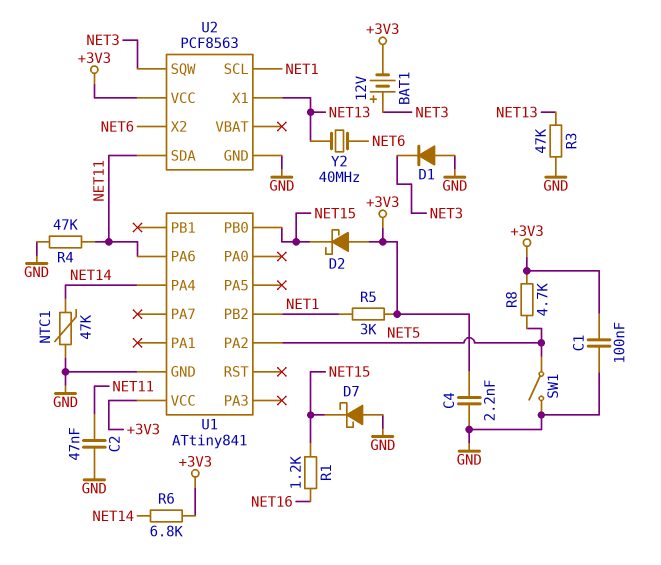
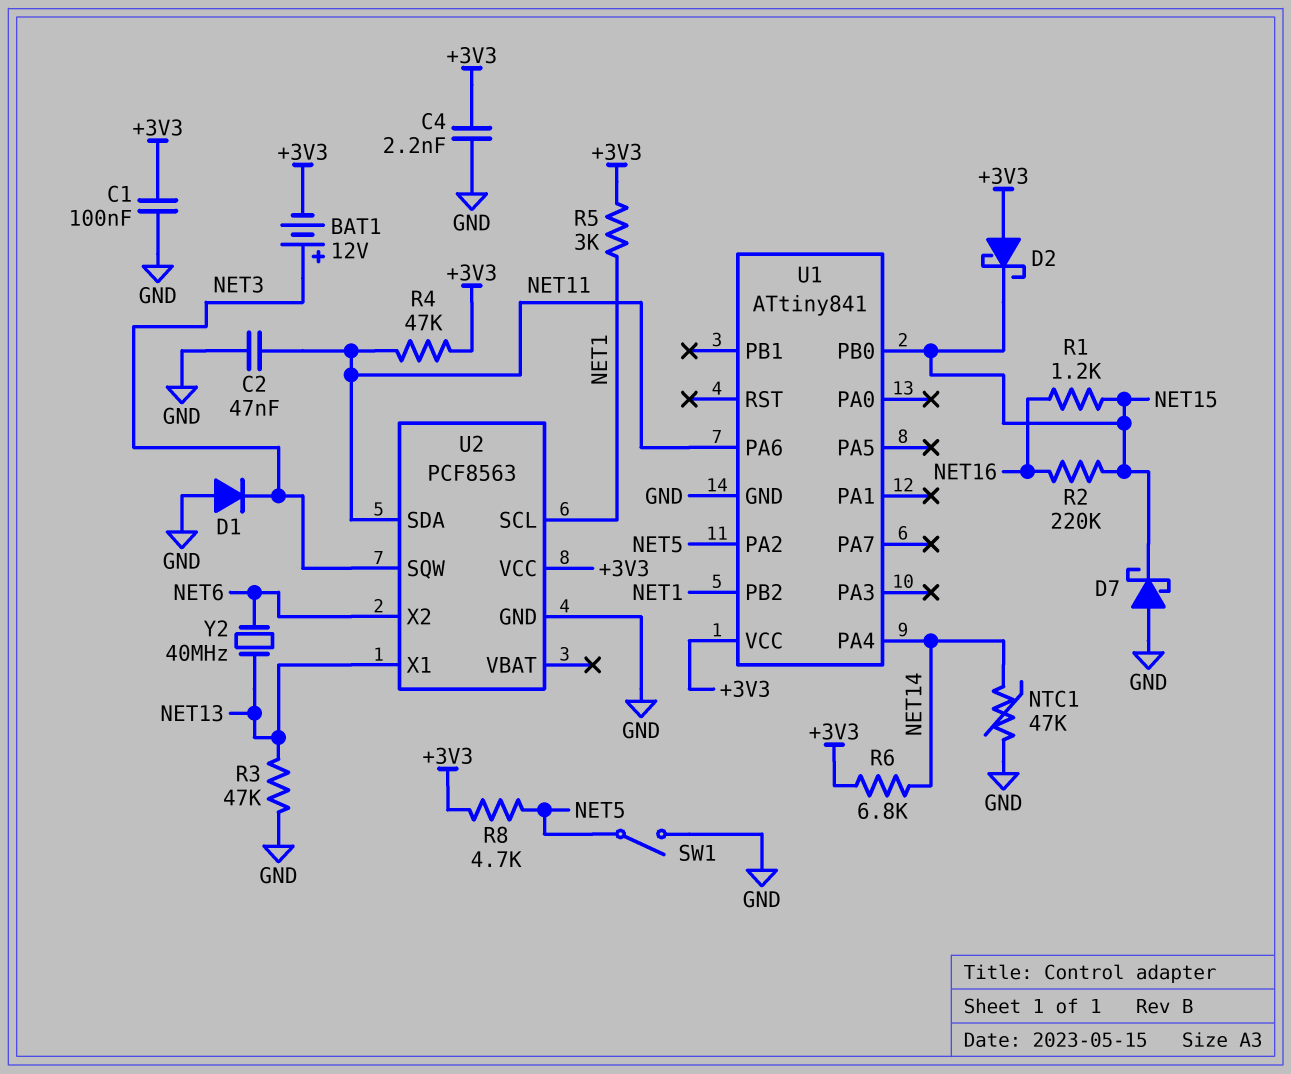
R2: none -> 220k (NET15, NET16)
R4: 47k (GND, NET11) -> 47k (+3V3, NET11)

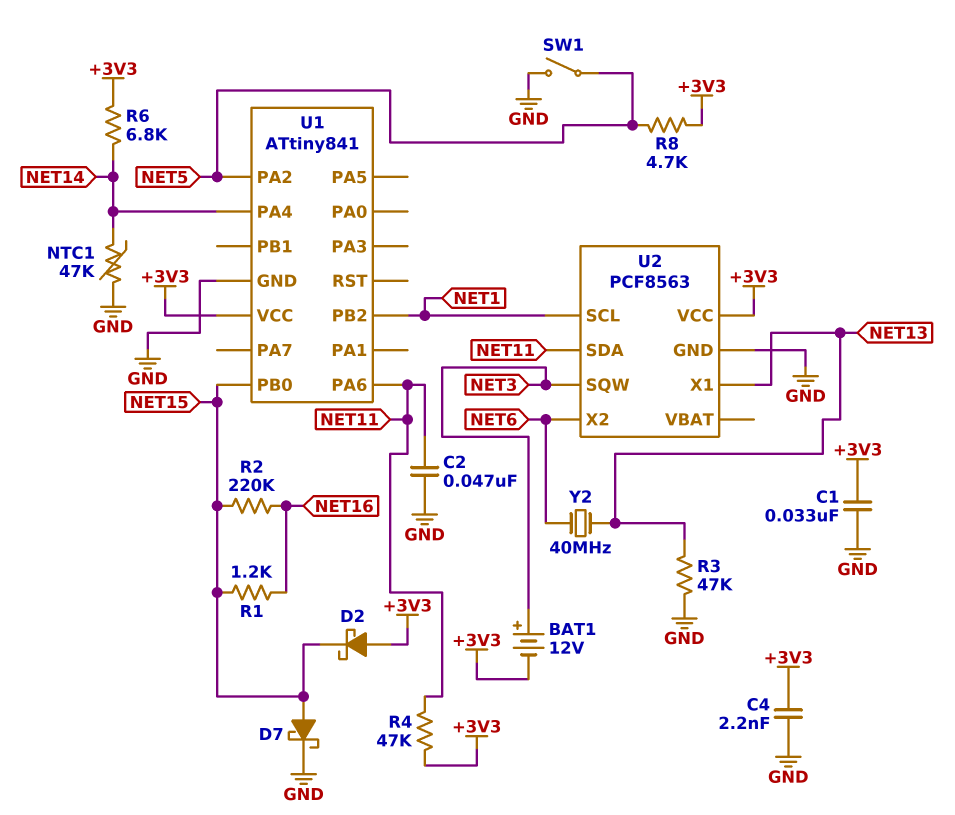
C1: 100nF (+3V3, GND) -> 33nF (+3V3, GND)
D1: diode (A GND, K NET3) -> none
D7: schottky (A GND, K NET15) -> schottky (A NET15, K GND)
R5: 3k (+3V3, NET1) -> none

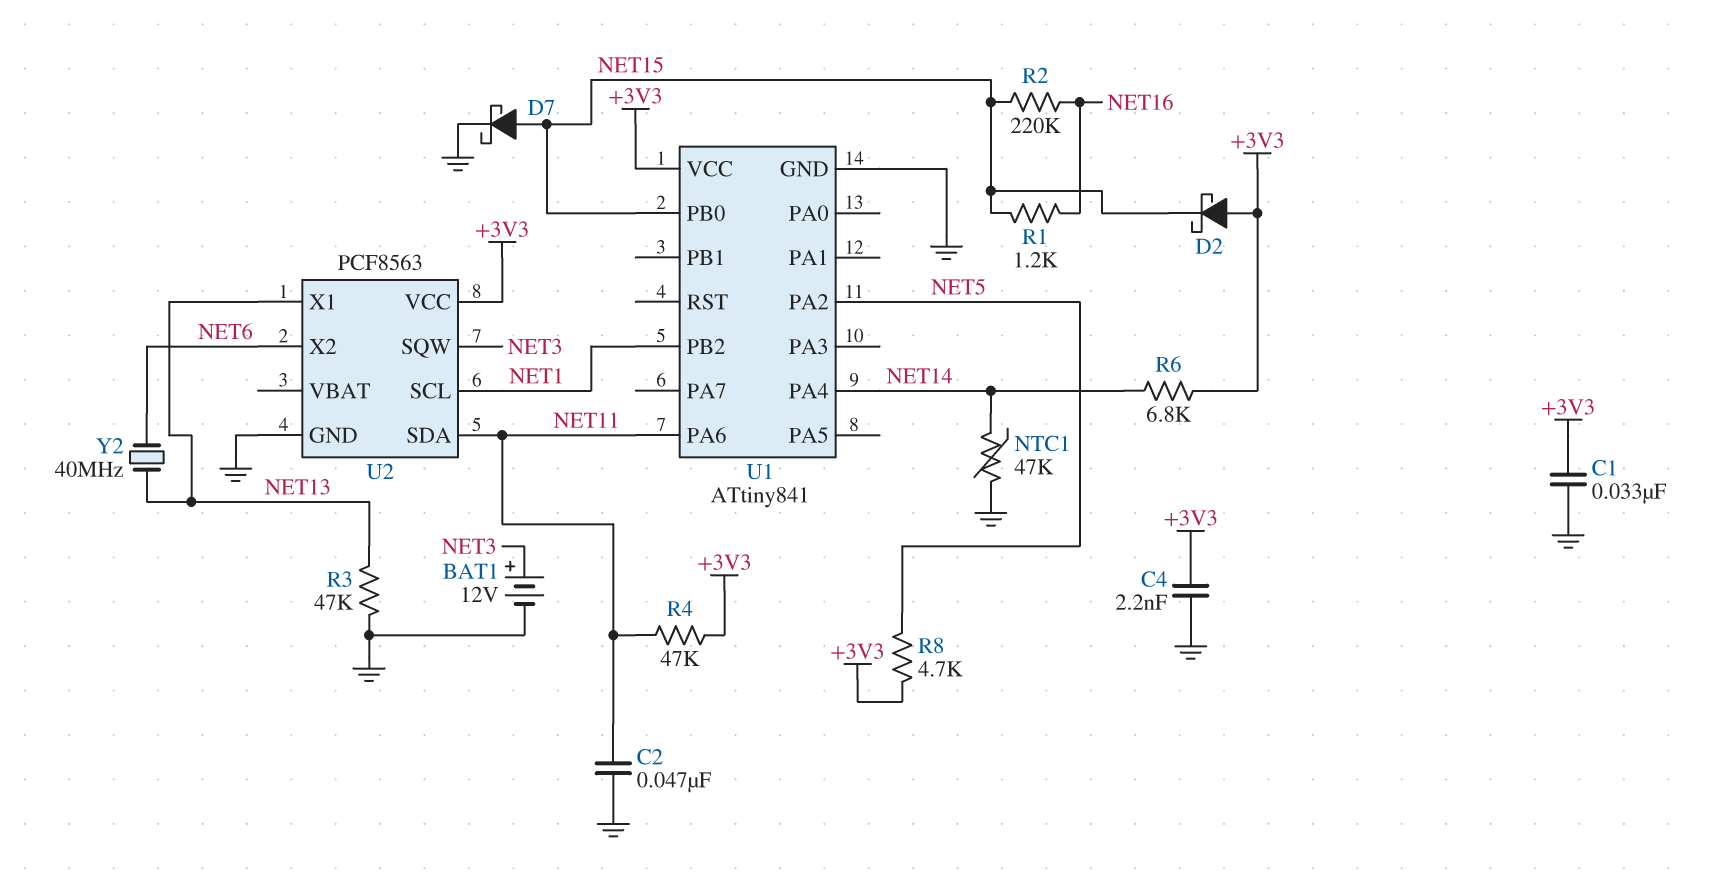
BAT1: 12V (plus NET3, minus +3V3) -> 12V (plus NET3, minus GND)
SW1: switch (GND, NET5) -> none

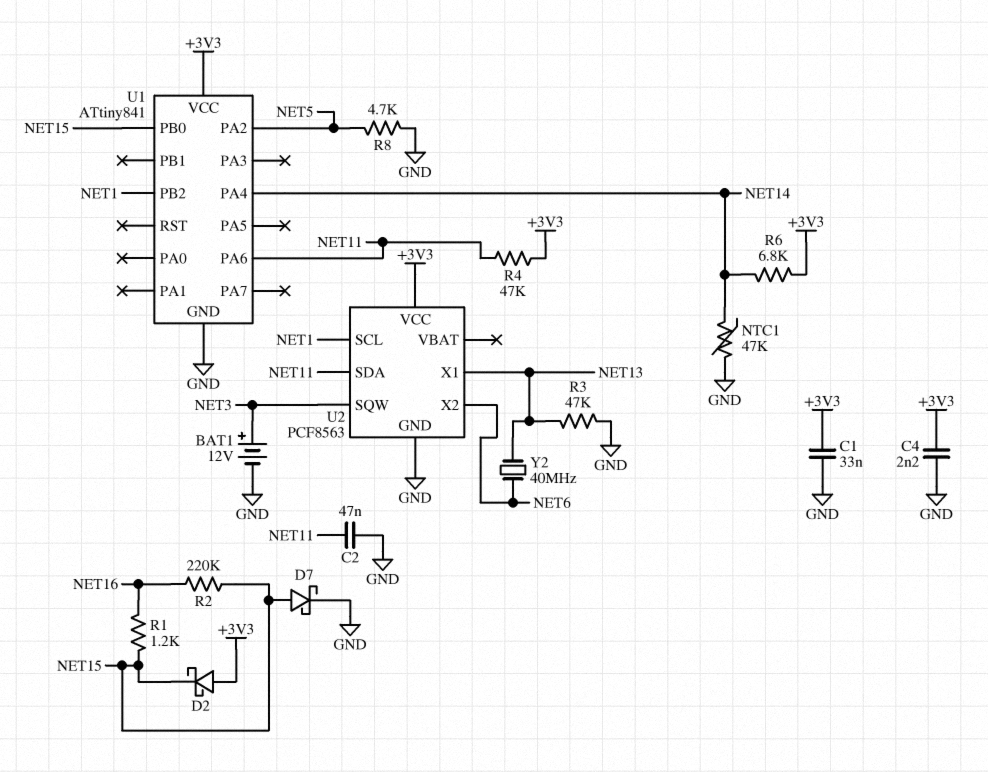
R8: 4.7k (+3V3, NET5) -> 4.7k (GND, NET5)

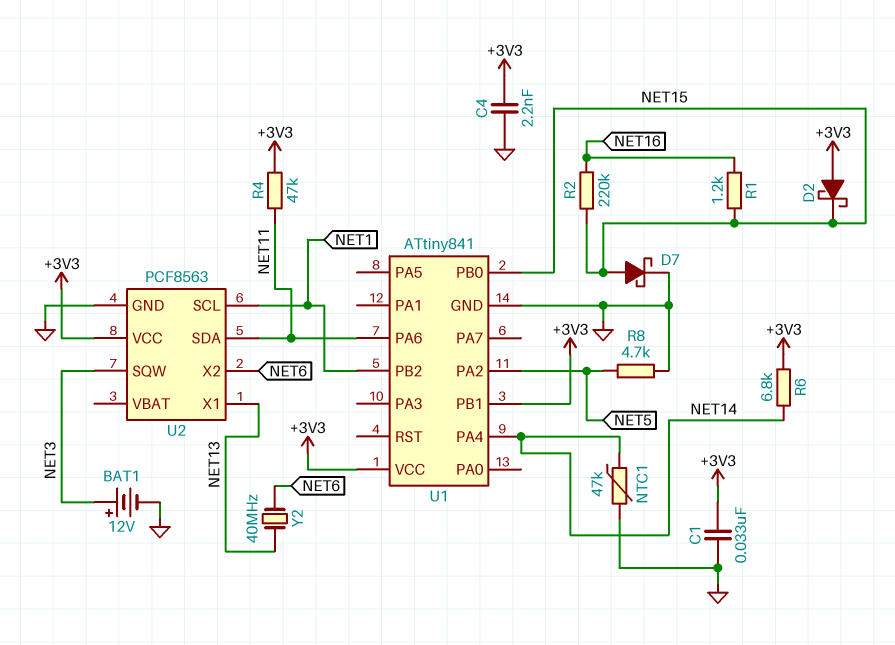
C2: 47nF (GND, NET11) -> none
R3: 47k (GND, NET13) -> none
U1 pin PB1: none -> +3V3

